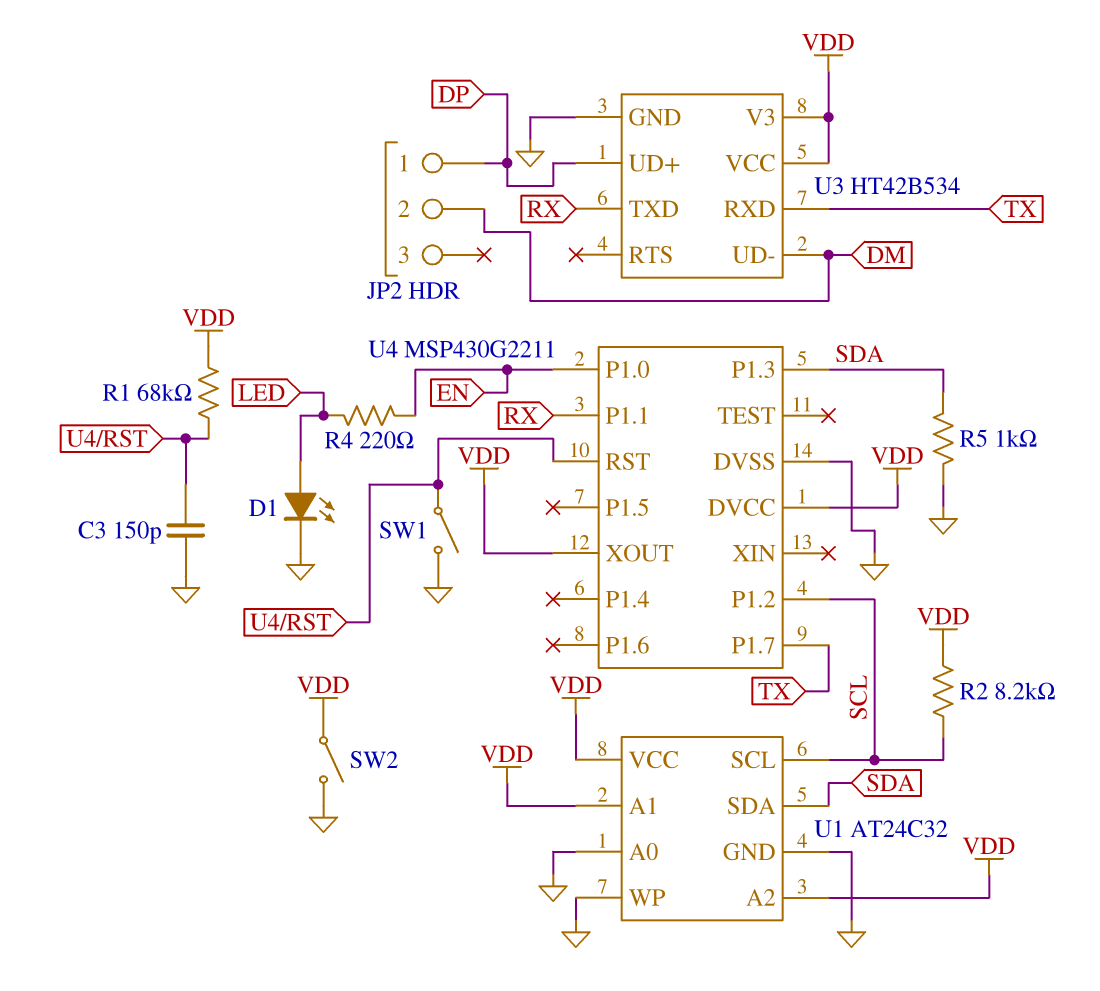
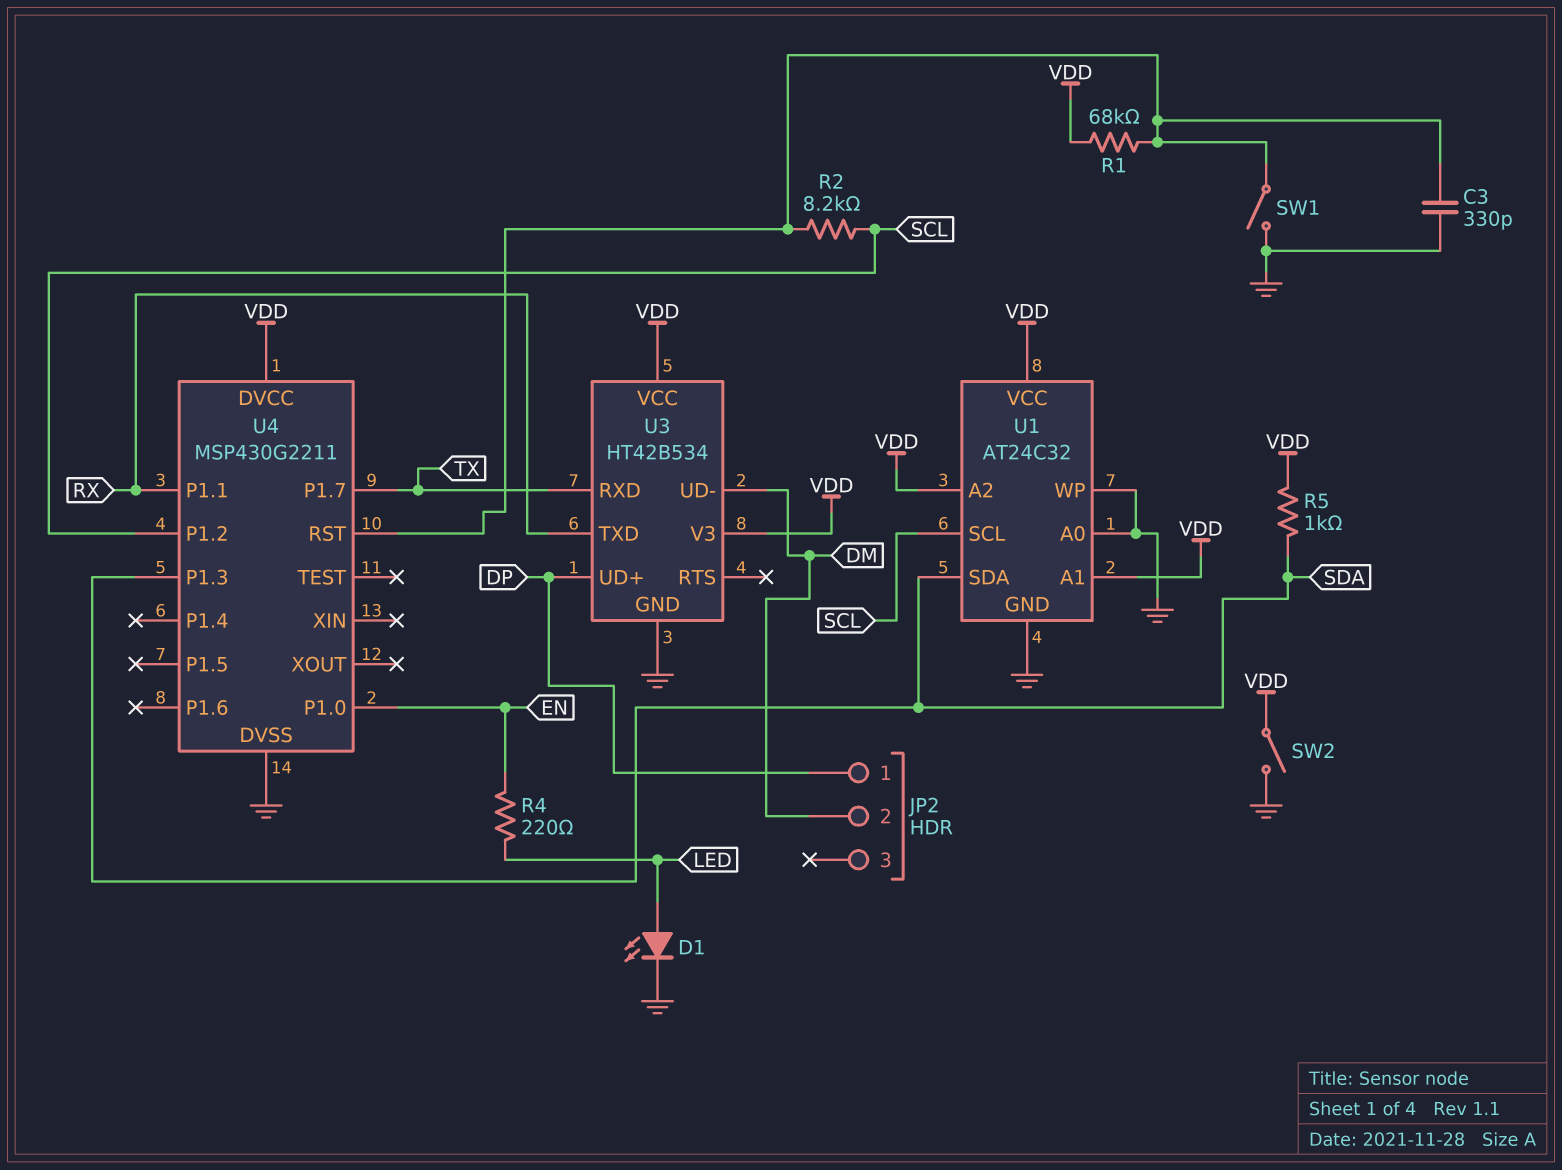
C3: 150pF (GND, U4/RST) -> 330pF (GND, U4/RST)
R2: 8.2k (SCL, VDD) -> 8.2k (SCL, U4/RST)
R5: 1k (GND, SDA) -> 1k (SDA, VDD)
U4 pin XOUT: VDD -> none

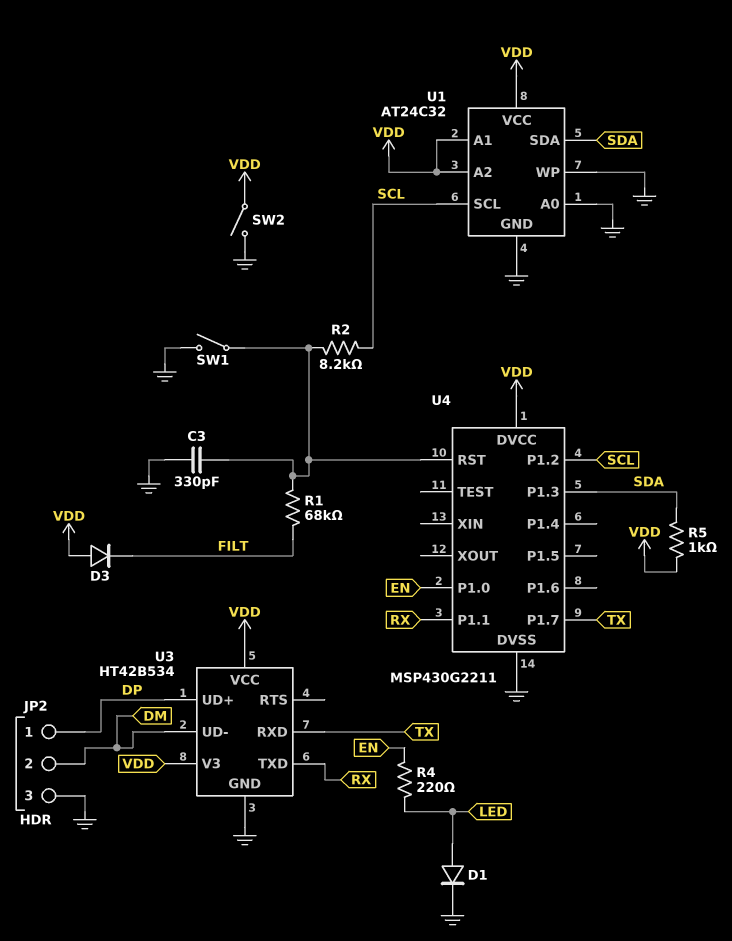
D1: LED (A LED, K GND) -> diode (A LED, K GND)
D3: none -> diode (A VDD, K FILT)
JP2 pin 3: none -> GND
R1: 68k (U4/RST, VDD) -> 68k (FILT, U4/RST)

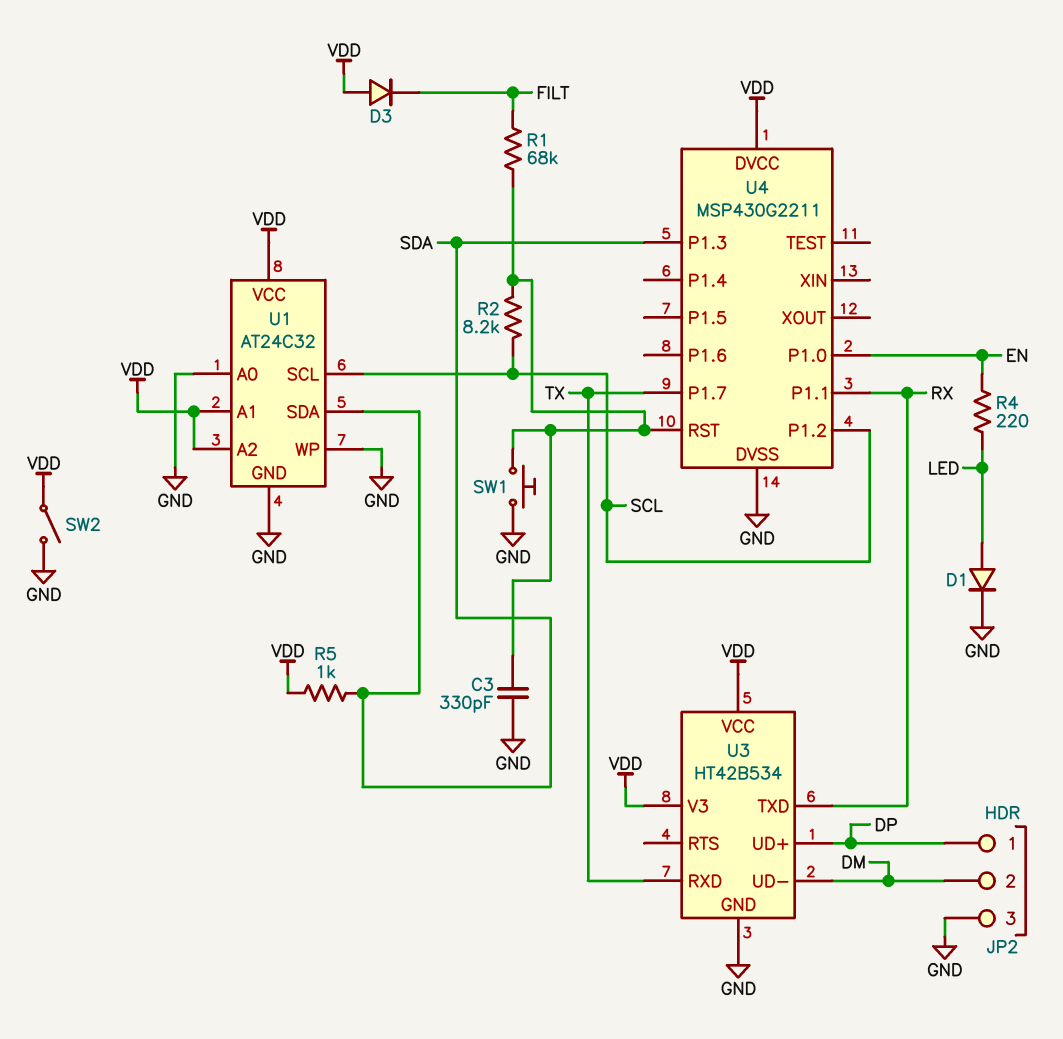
SW1: switch (GND, U4/RST) -> button (GND, U4/RST)

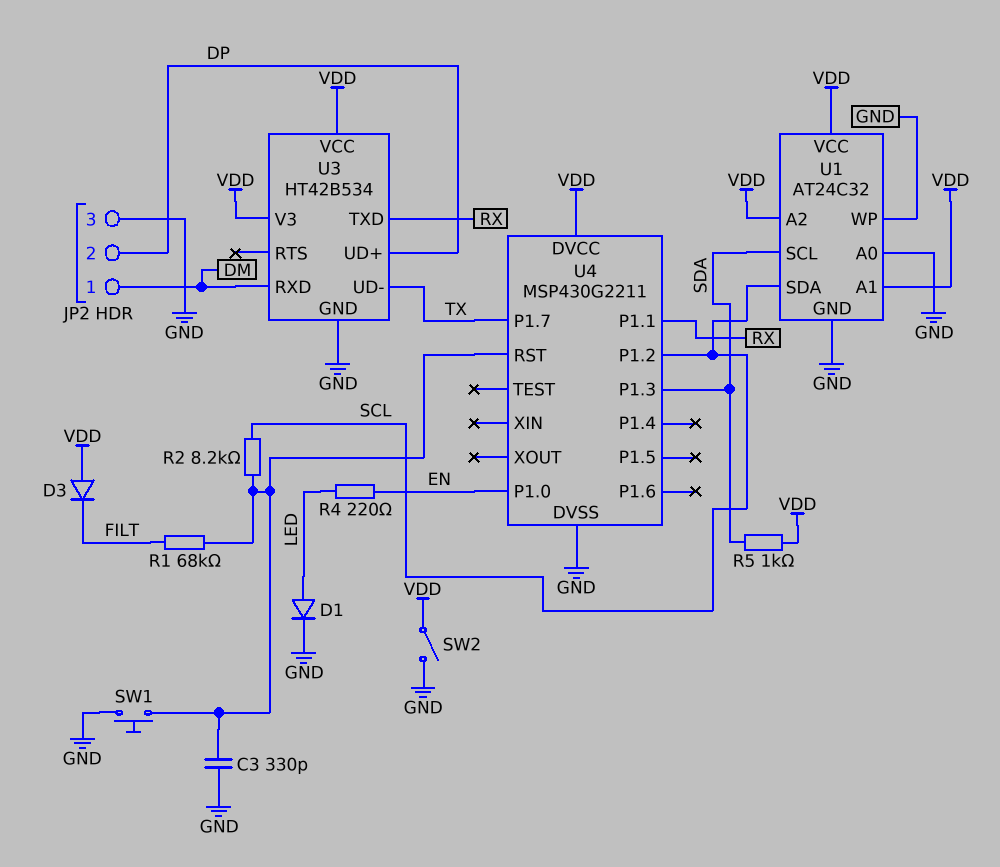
JP2 pin 1: DP -> DM
JP2 pin 2: DM -> DP
U1 pin SCL: SCL -> SDA
U1 pin SDA: SDA -> SCL
U3 pin RXD: TX -> DM
U3 pin UD-: DM -> TX

